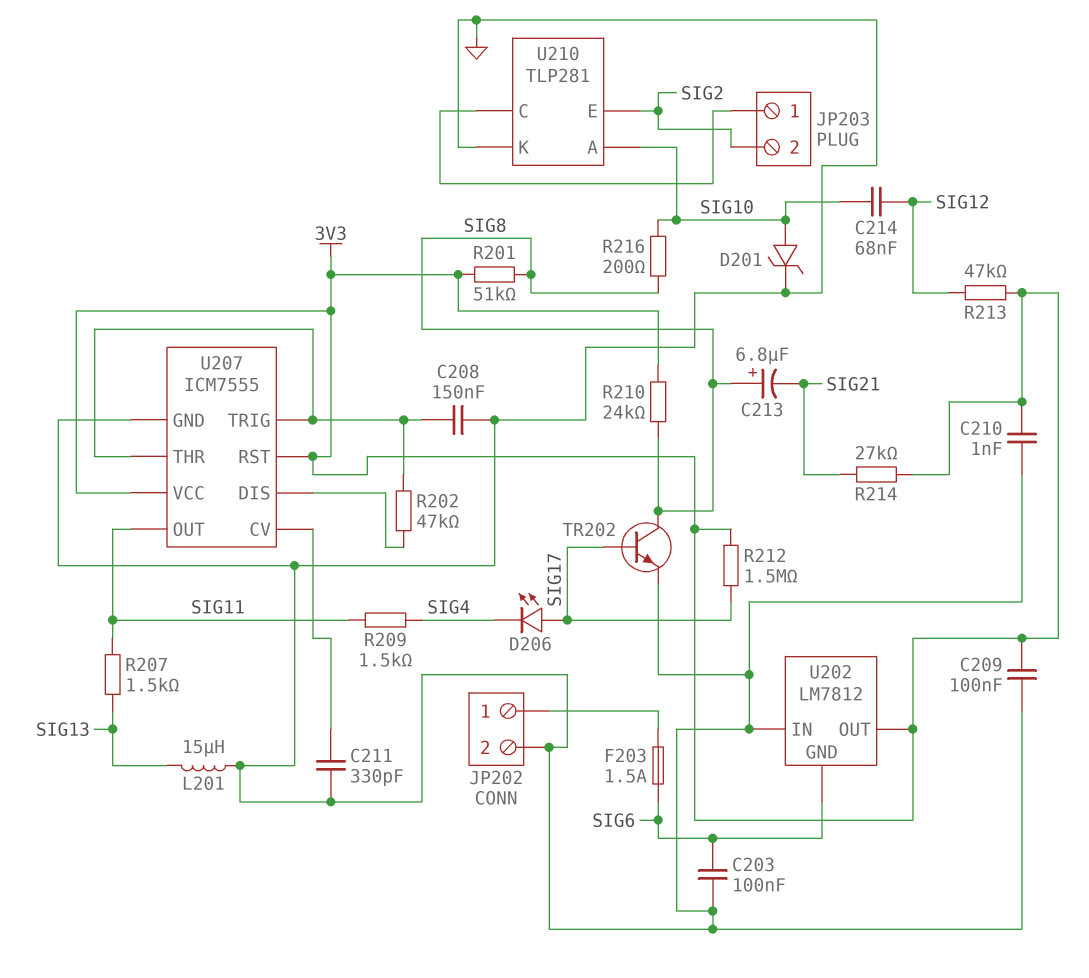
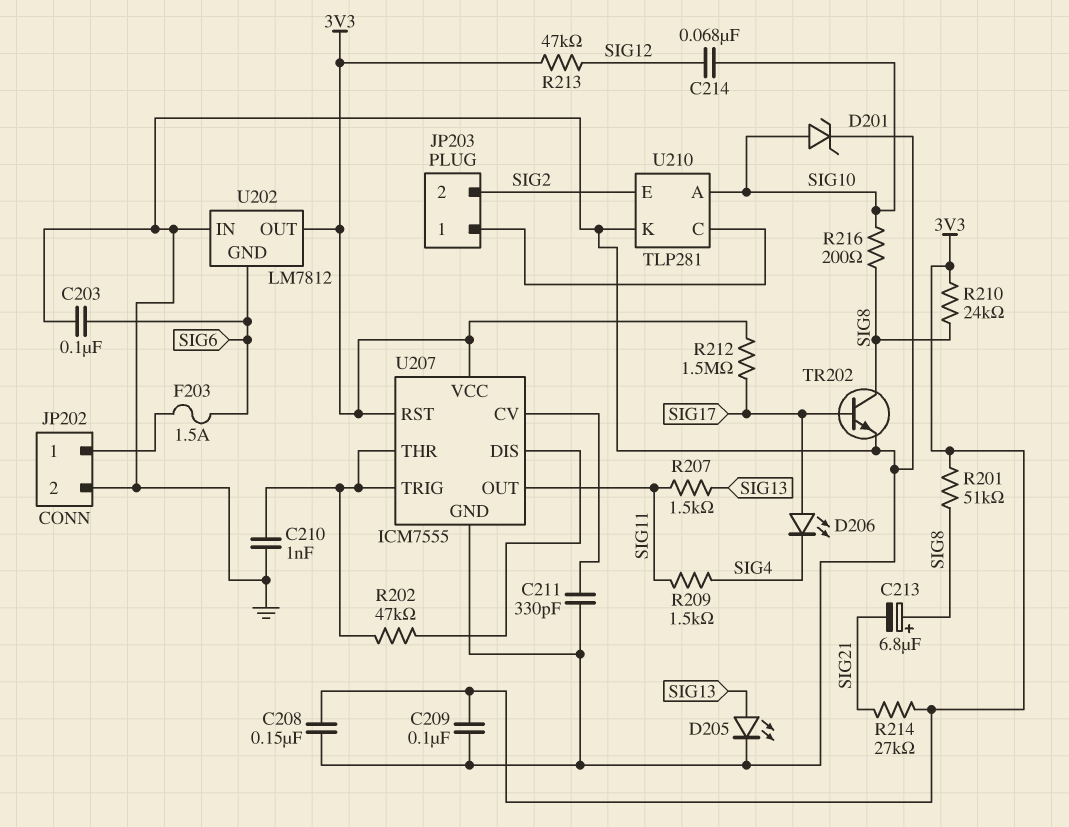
C208: 150nF (GND, U207/THR) -> 150nF (3V3, GND)
C210: 1nF (3V3, GND) -> 1nF (GND, U207/THR)
D205: none -> LED (A SIG13, K GND)
L201: 15uH (GND, SIG13) -> none

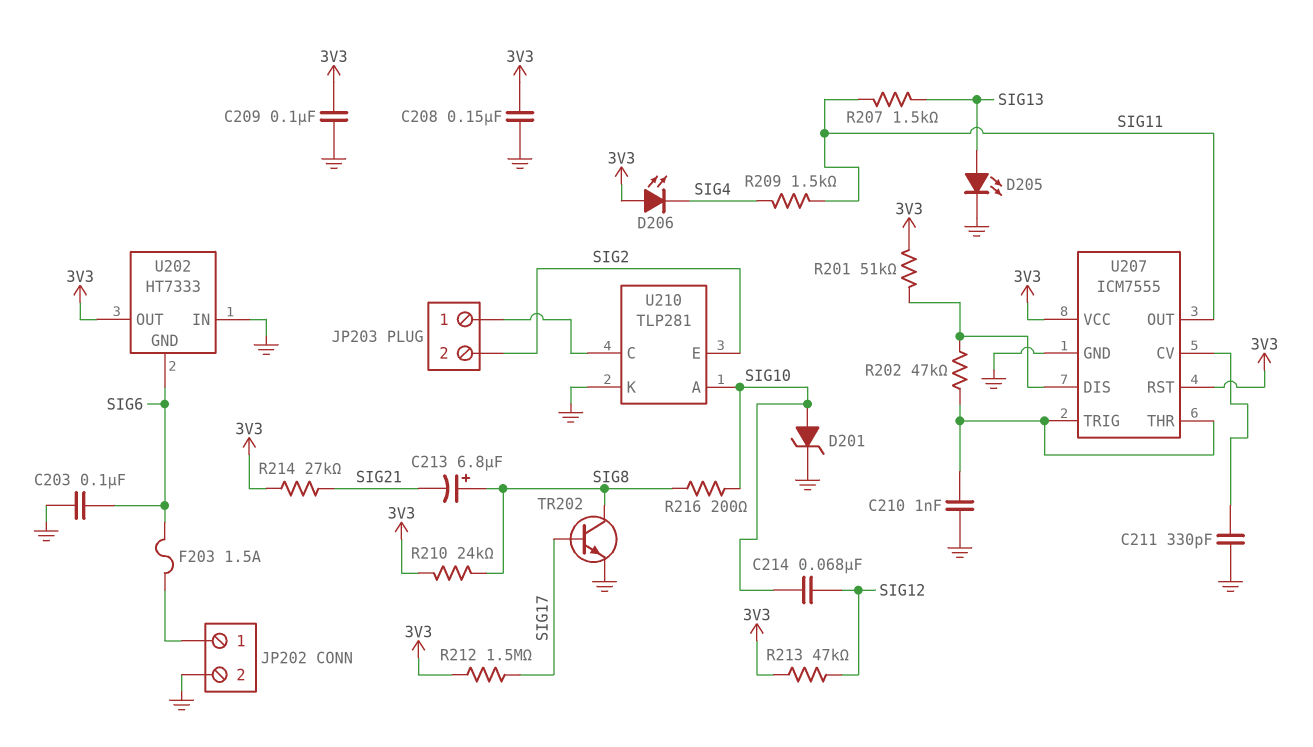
D206: LED (A SIG17, K SIG4) -> LED (A 3V3, K SIG4)
R201: 51k (3V3, SIG8) -> 51k (3V3, U207/DIS)
U202: LM7812 -> HT7333

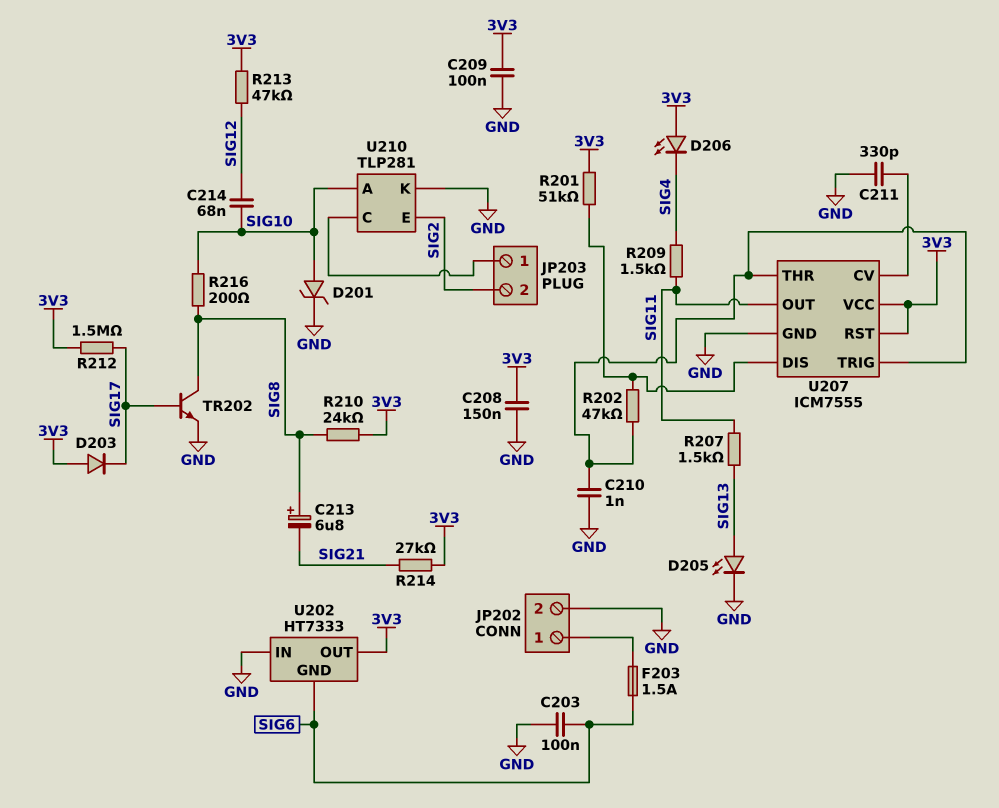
D203: none -> diode (A 3V3, K SIG17)

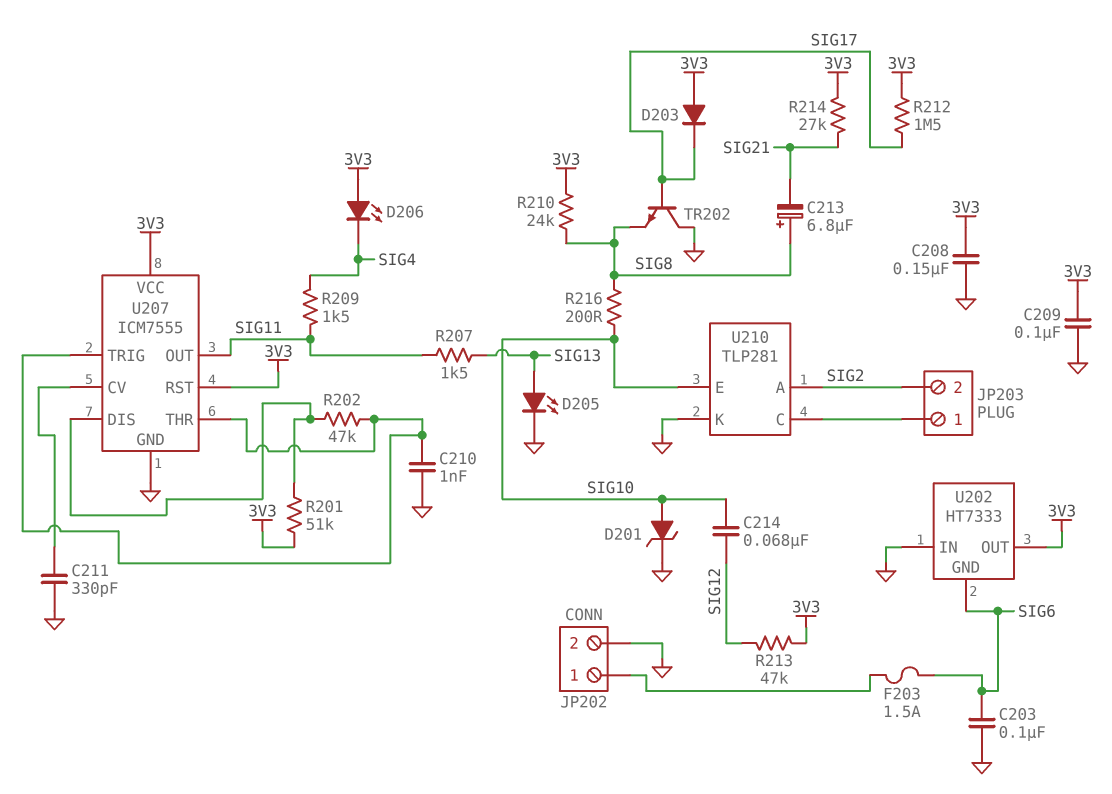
TR202: NPN (B SIG17, C SIG8, E GND) -> NPN (B SIG17, C GND, E SIG8)
U210 pin A: SIG10 -> SIG2
U210 pin E: SIG2 -> SIG10

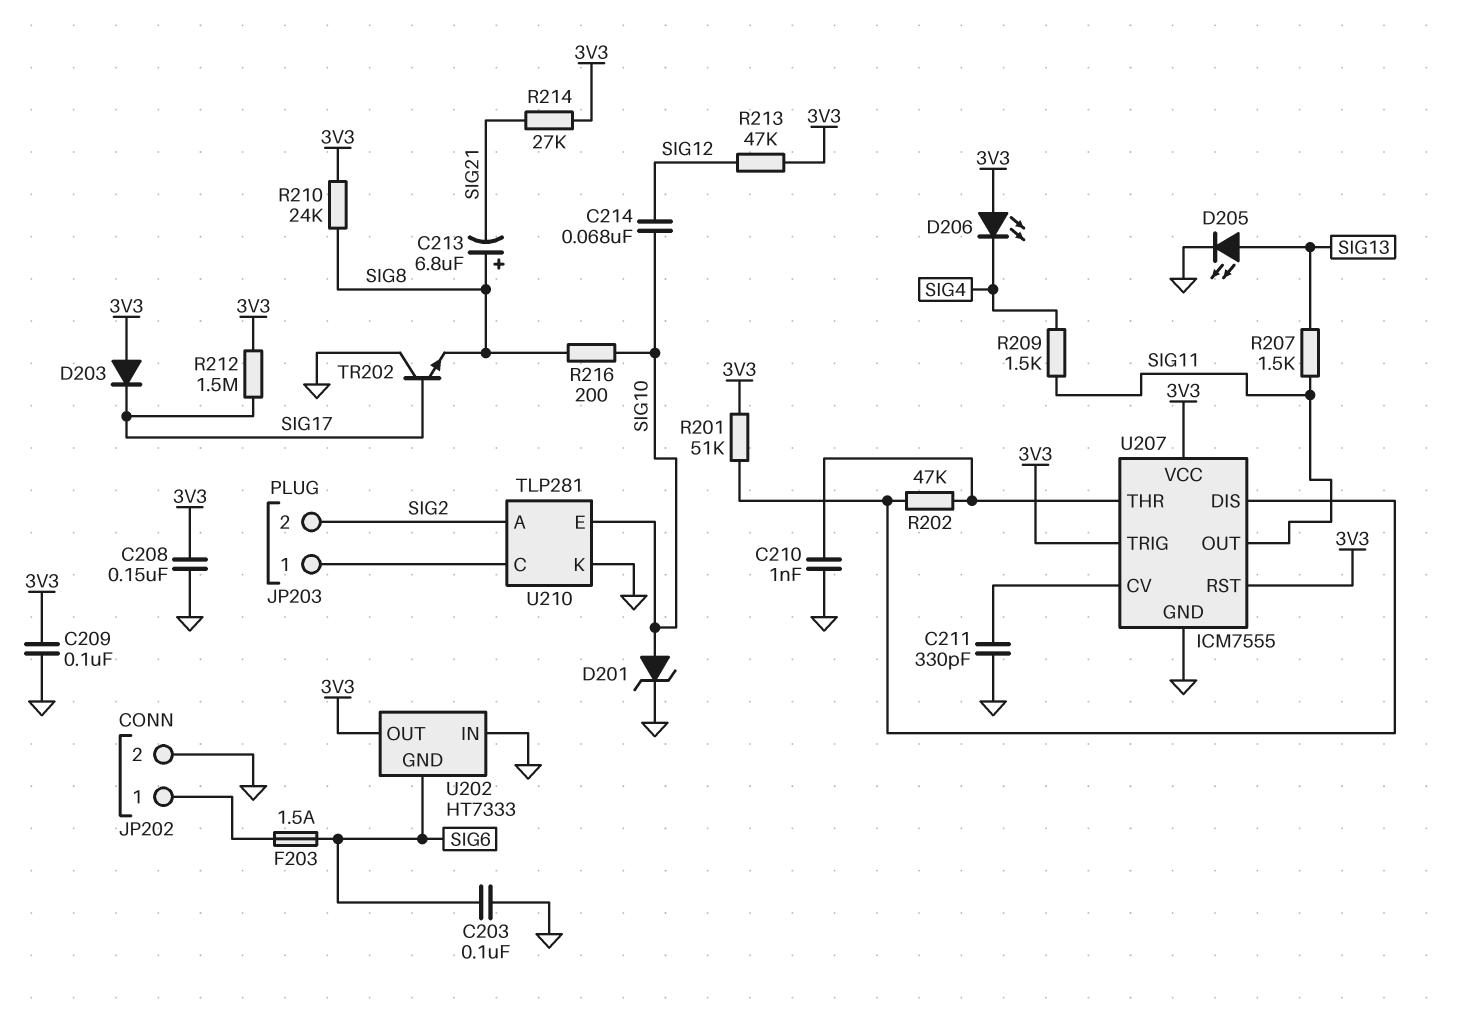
U207 pin TRIG: U207/THR -> 3V3

